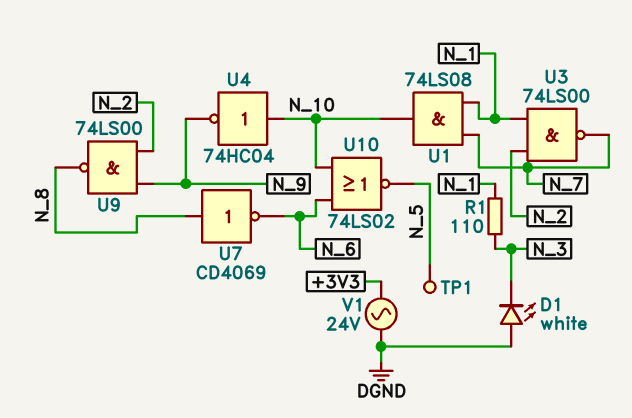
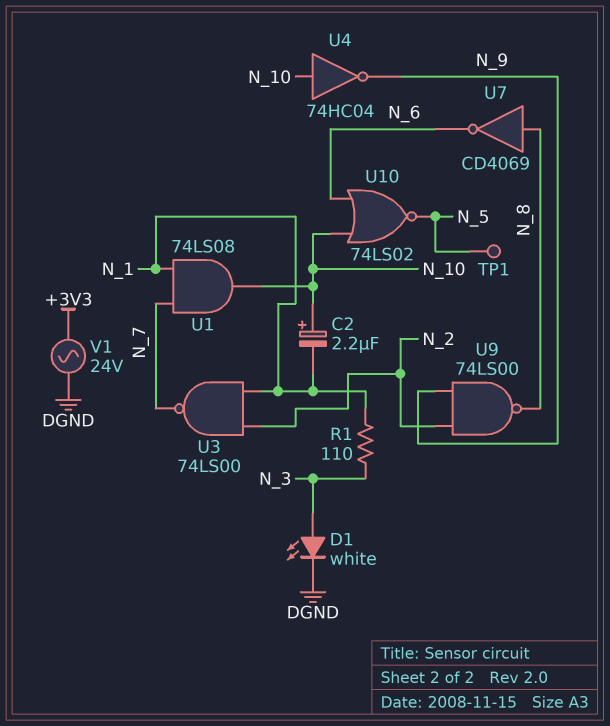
C2: none -> 2.2uF (plus N_10, minus N_1)
D1: LED white (A DGND, K N_3) -> LED white (A N_3, K DGND)

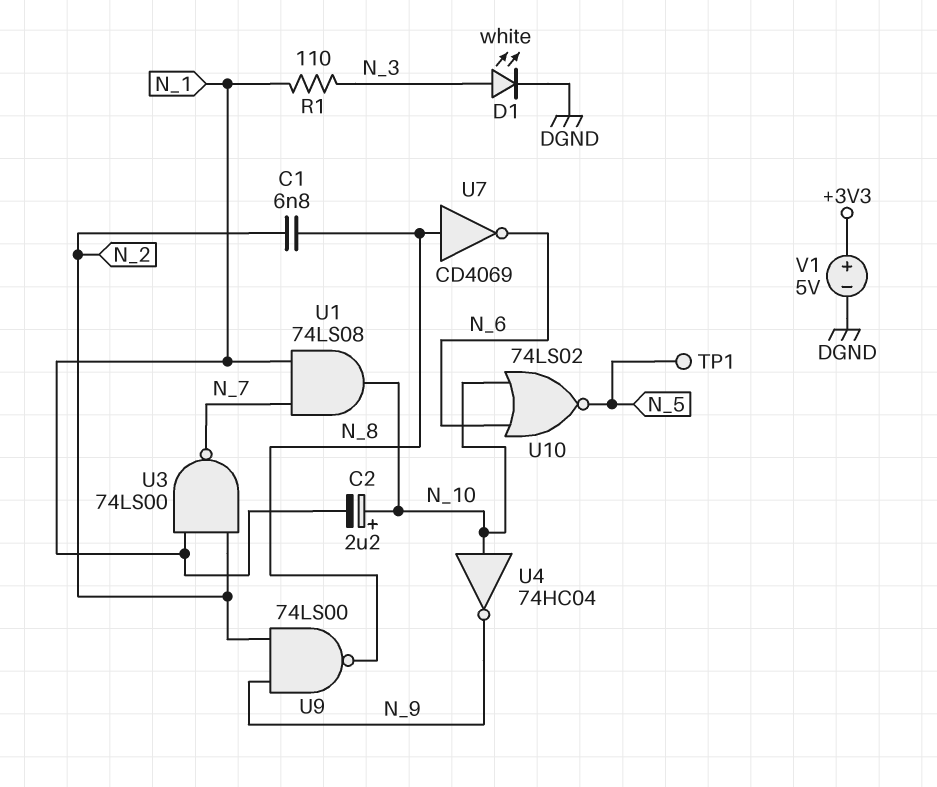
C1: none -> 6.8nF (N_2, N_8)
V1: AC 24V (+3V3, DGND) -> 5V (plus +3V3, minus DGND)

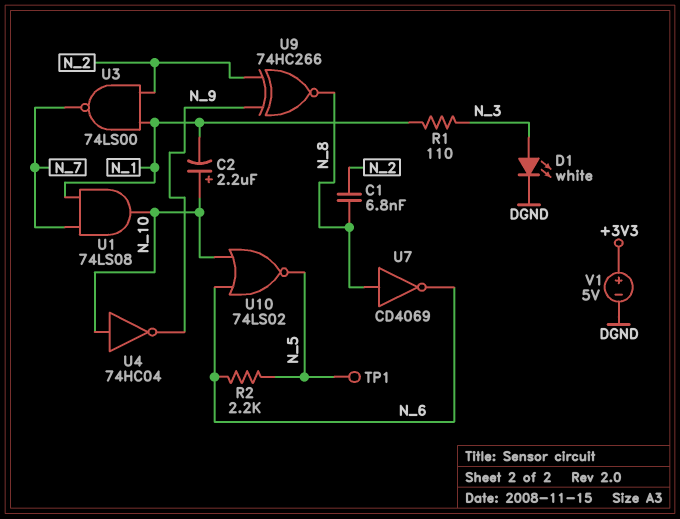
R2: none -> 2.2k (N_5, N_6)
U9: NAND 74LS00 (in N_2, in N_9, out N_8) -> XNOR 74HC266 (in N_2, in N_9, out N_8)

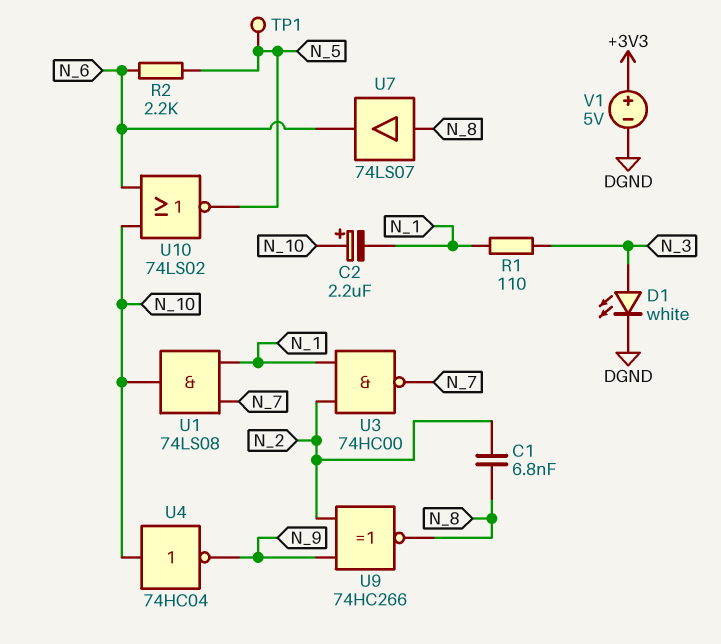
U3: NAND 74LS00 (in N_1, in N_2, out N_7) -> NAND 74HC00 (in N_1, in N_2, out N_7)
U7: NOT CD4069 (in N_8, out N_6) -> buffer 74LS07 (in N_8, out N_6)

